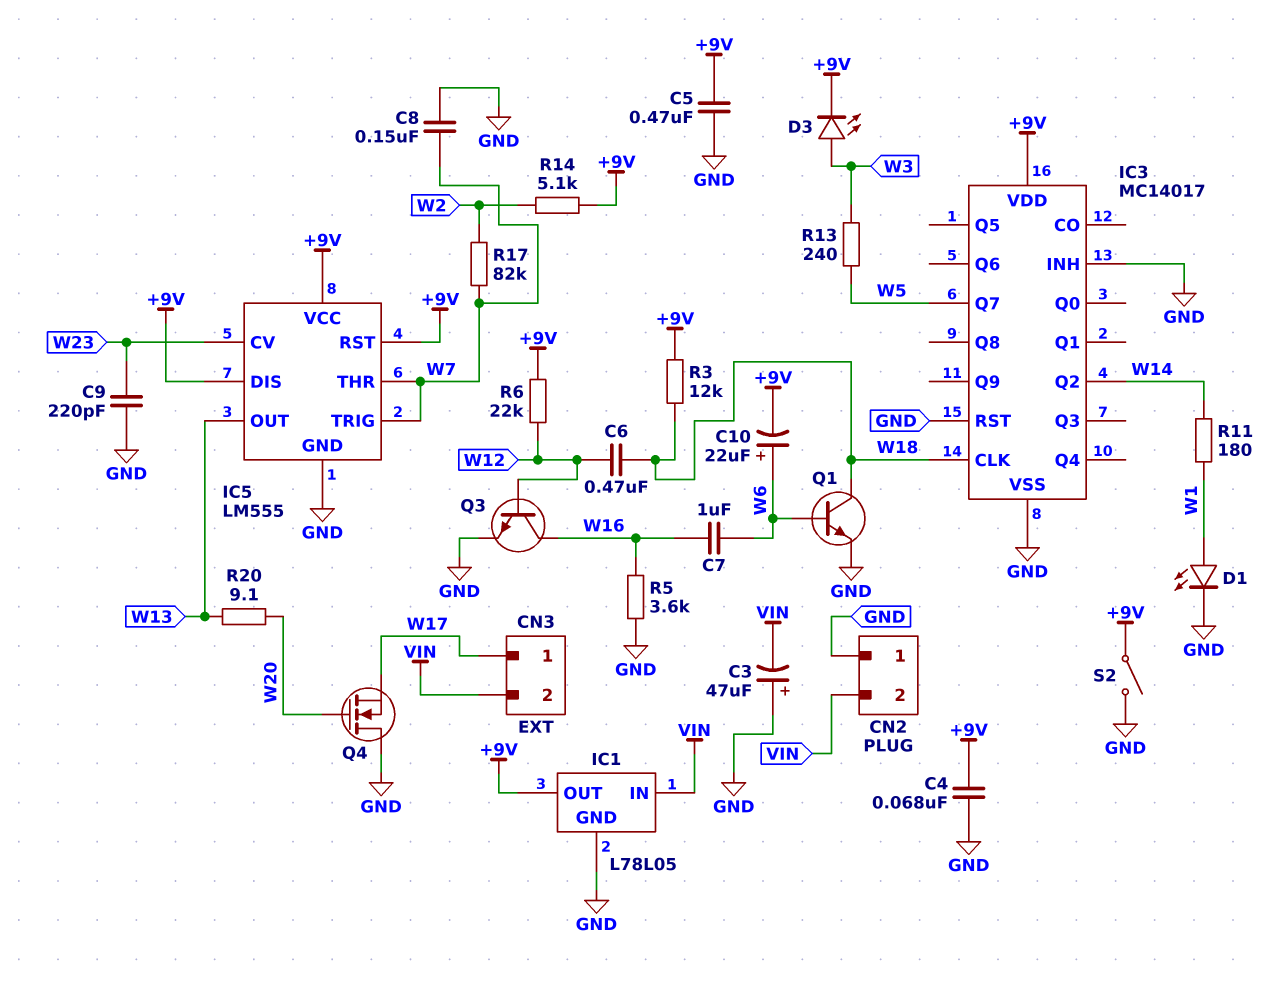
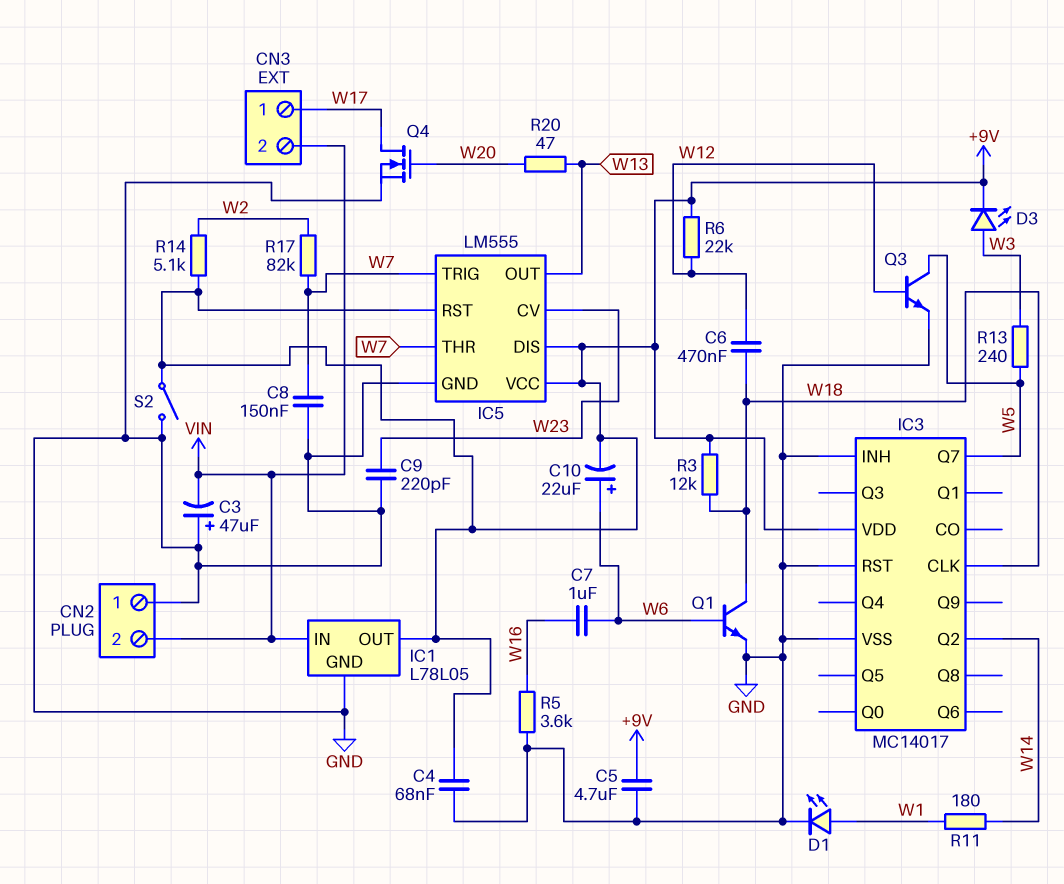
C5: 470nF (+9V, GND) -> 4.7uF (+9V, GND)
Q3: NPN (B W12, C W16, E GND) -> NPN (B W12, C W5, E GND)
Q4: NMOS (G W20, D GND, S W17) -> NMOS (G W20, D W17, S GND)
R20: 9.1 (W13, W20) -> 47 (W13, W20)

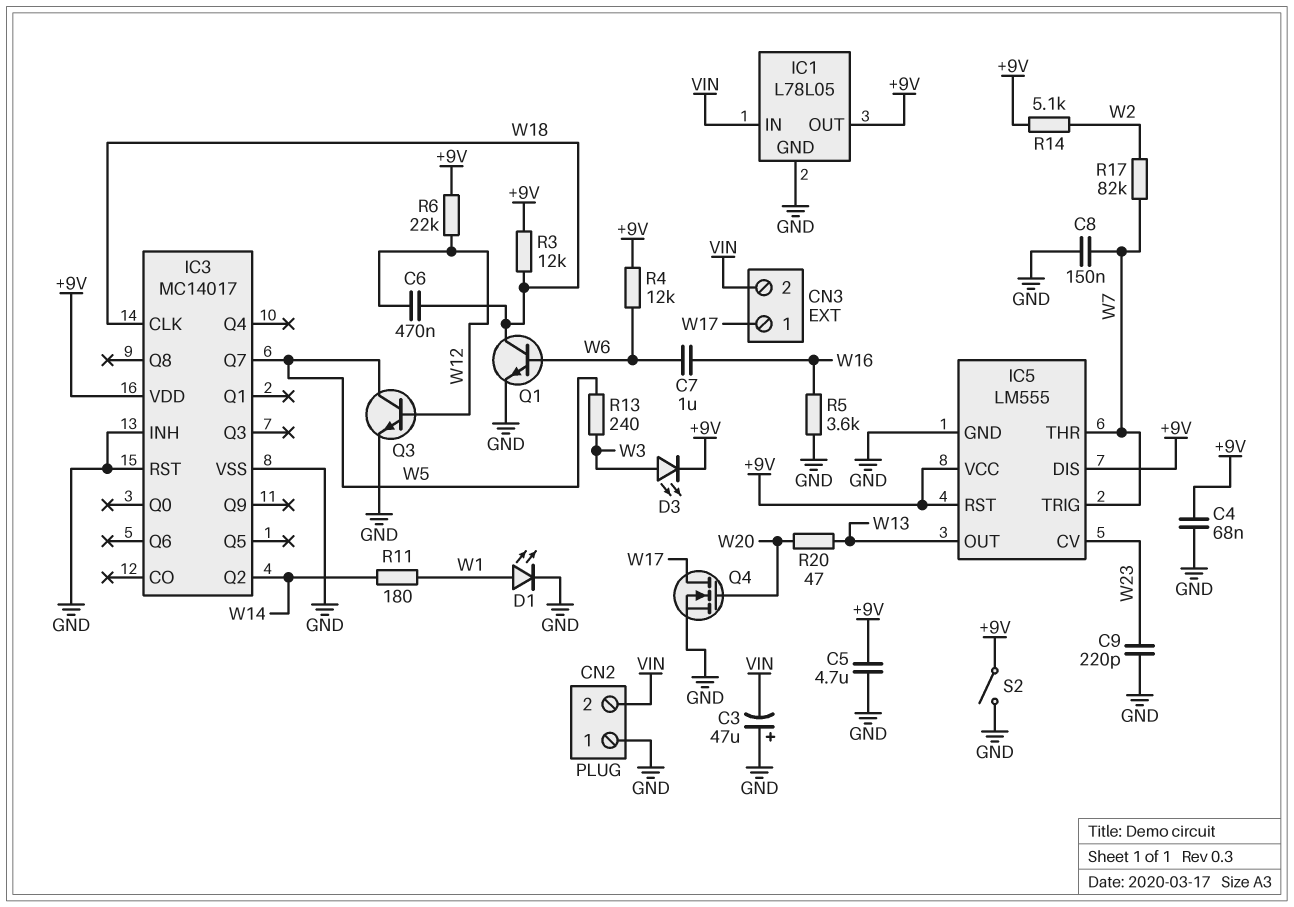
C10: 22uF (plus W6, minus +9V) -> none
R4: none -> 12k (+9V, W6)

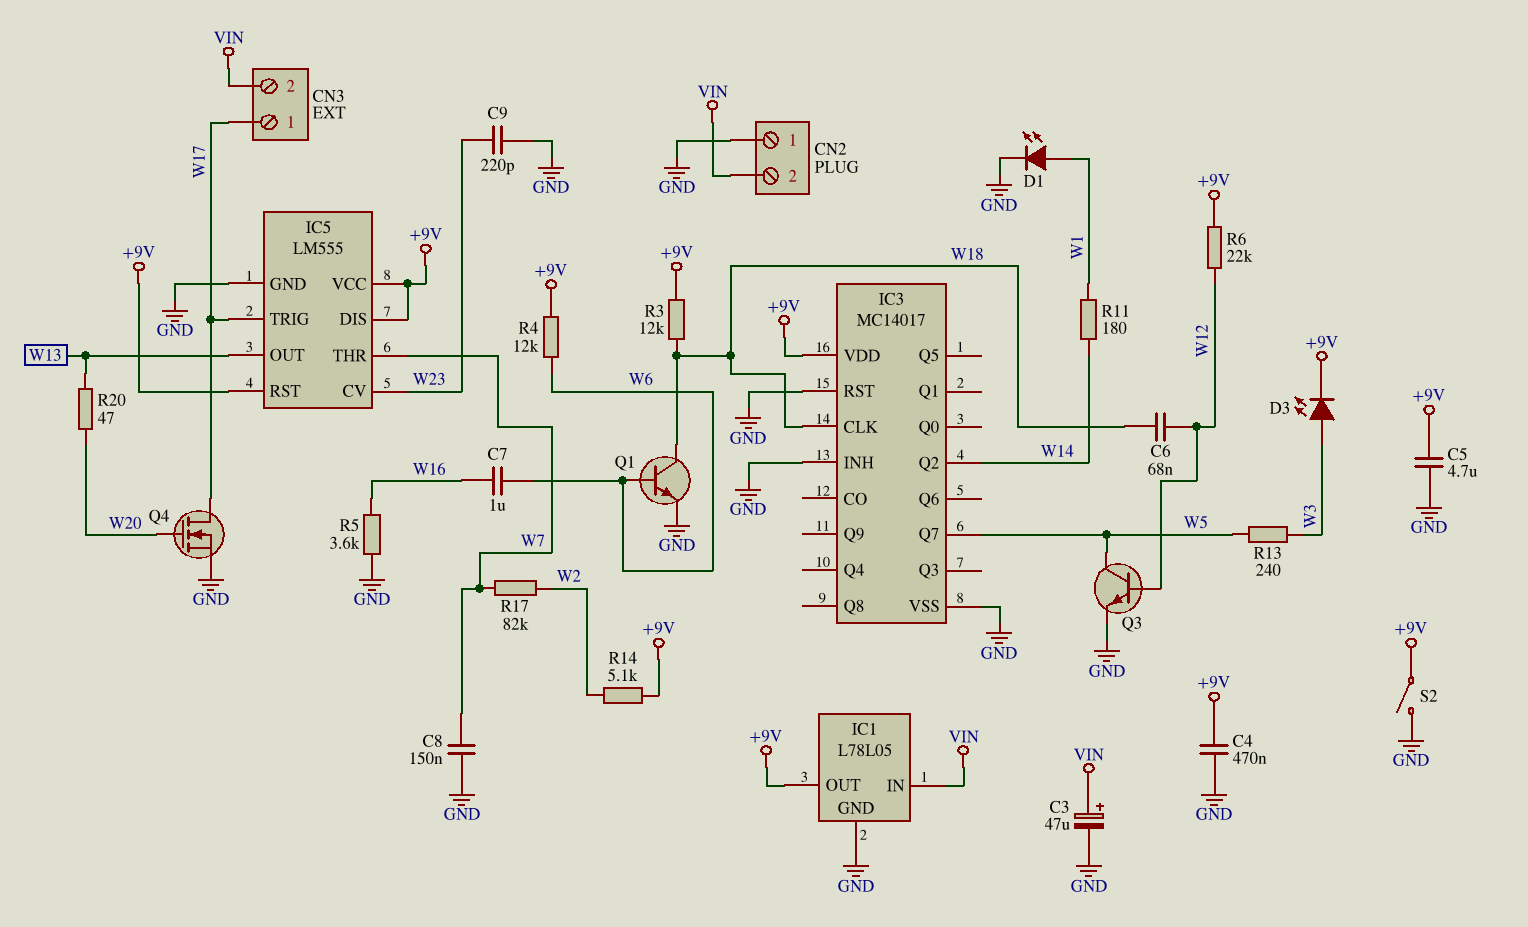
C3: 47uF (plus GND, minus VIN) -> 47uF (plus VIN, minus GND)
C4: 68nF (+9V, GND) -> 470nF (+9V, GND)
C6: 470nF (W12, W18) -> 68nF (W12, W18)
IC5 pin TRIG: W7 -> W17

